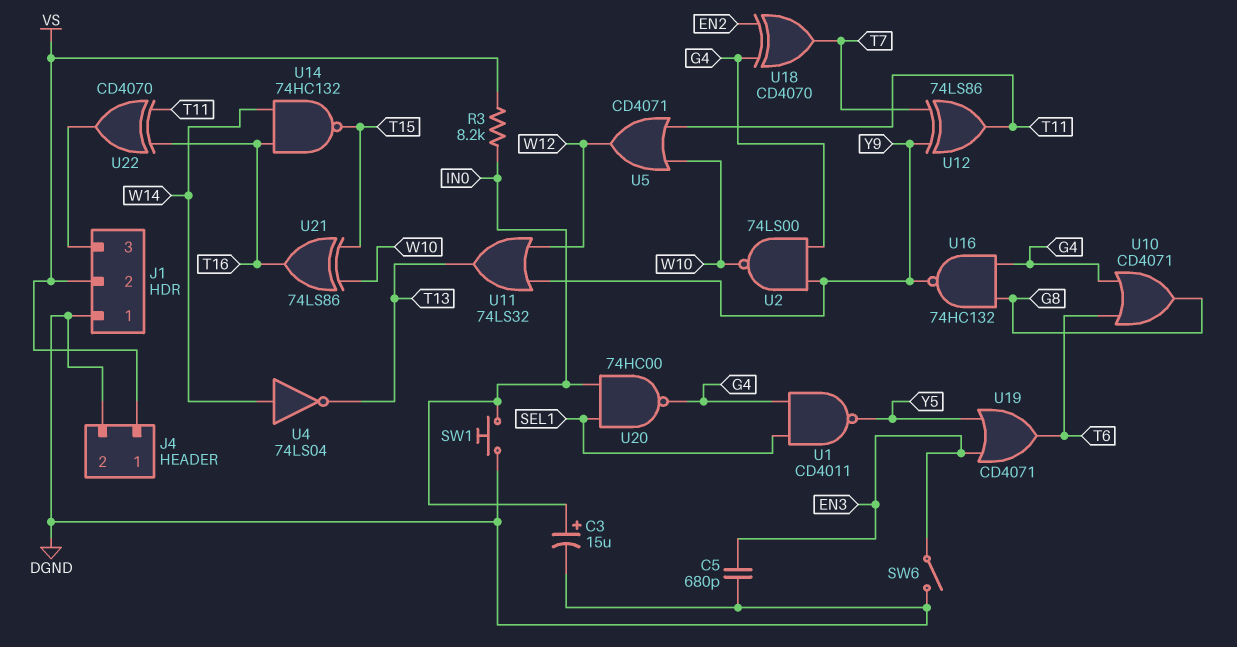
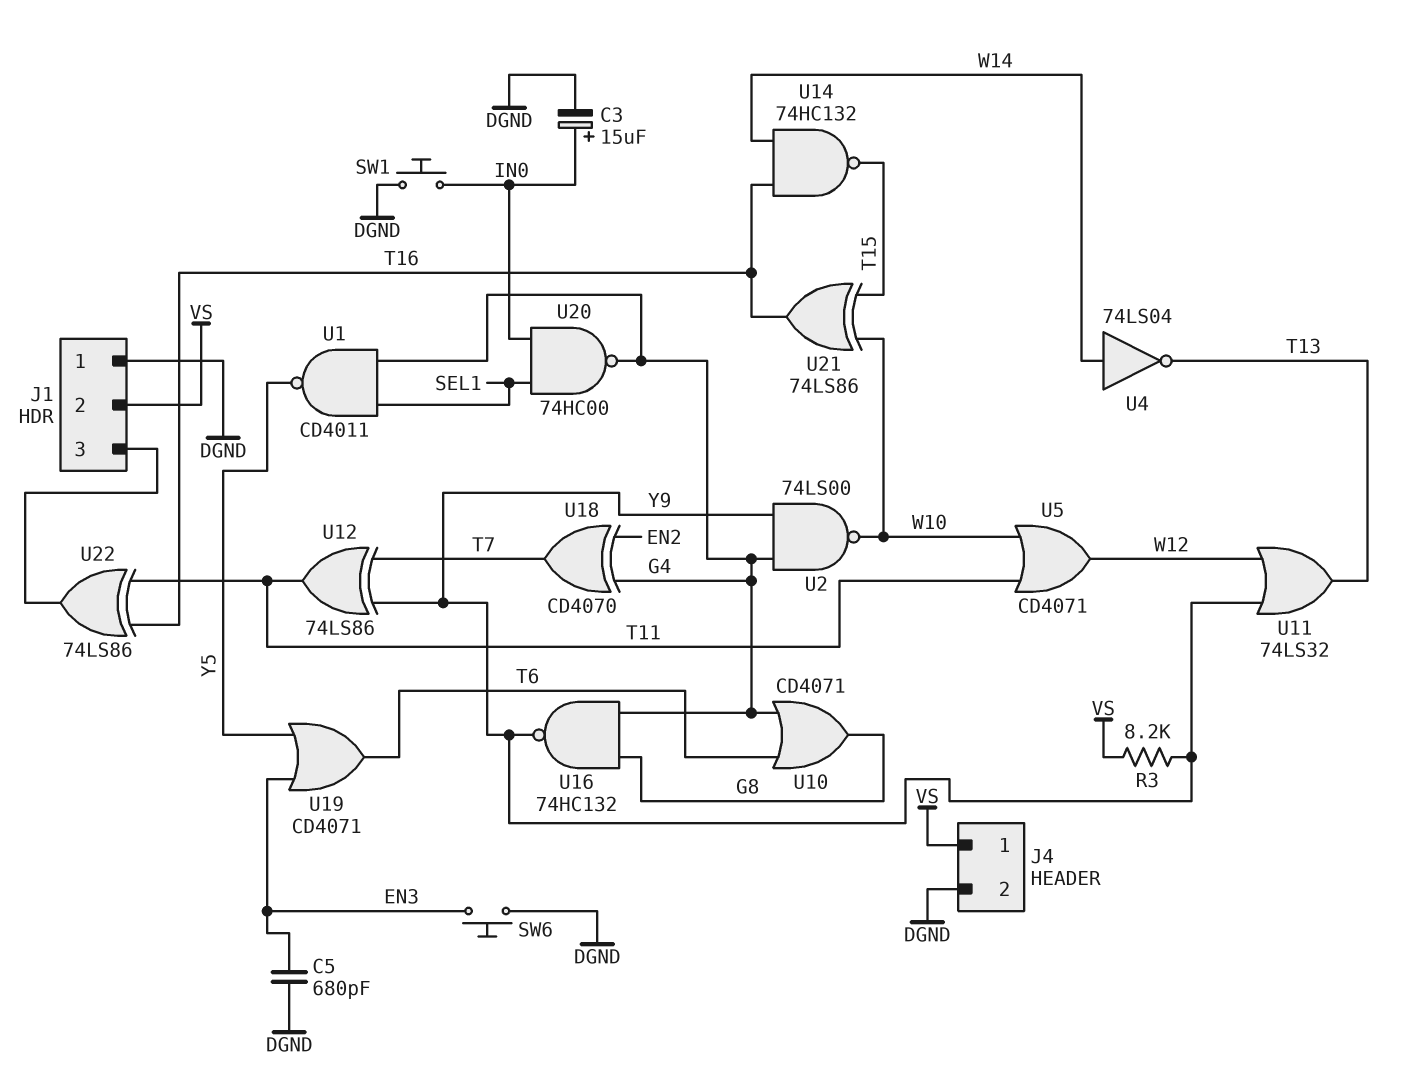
R3: 8.2k (IN0, VS) -> 8.2k (VS, Y9)
SW6: switch (DGND, EN3) -> button (DGND, EN3)
U22: XOR CD4070 (in T11, in T16, out J1/3) -> XOR 74LS86 (in T11, in T16, out J1/3)

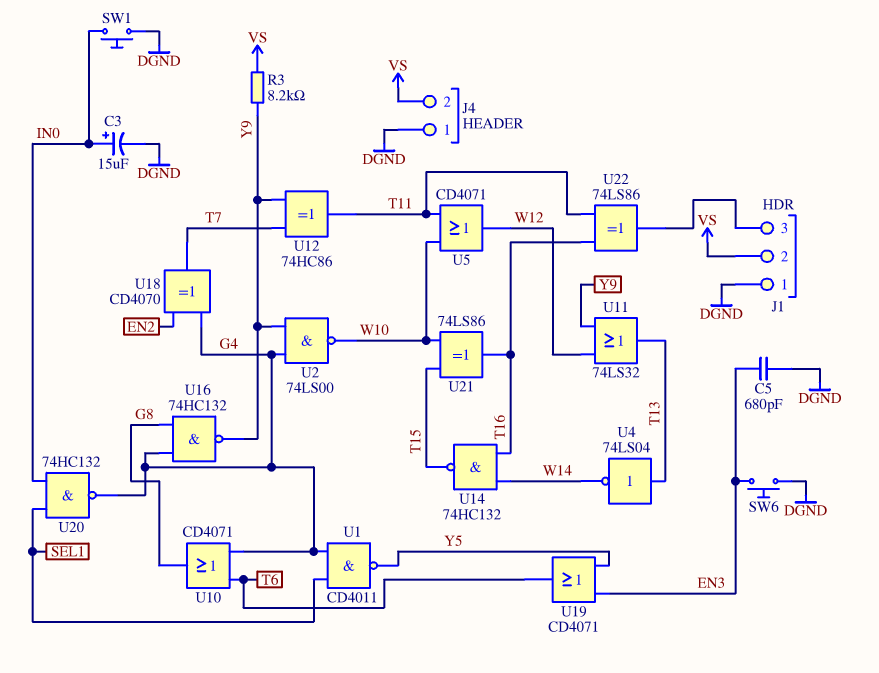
J4 pin 1: VS -> DGND
J4 pin 2: DGND -> VS
U4: NOT 74LS04 (in W14, out T13) -> NOT 74LS04 (in T13, out W14)
U12: XOR 74LS86 (in T7, in Y9, out T11) -> XOR 74HC86 (in T7, in Y9, out T11)
U20: NAND 74HC00 (in IN0, in SEL1, out G4) -> NAND 74HC132 (in IN0, in SEL1, out G4)

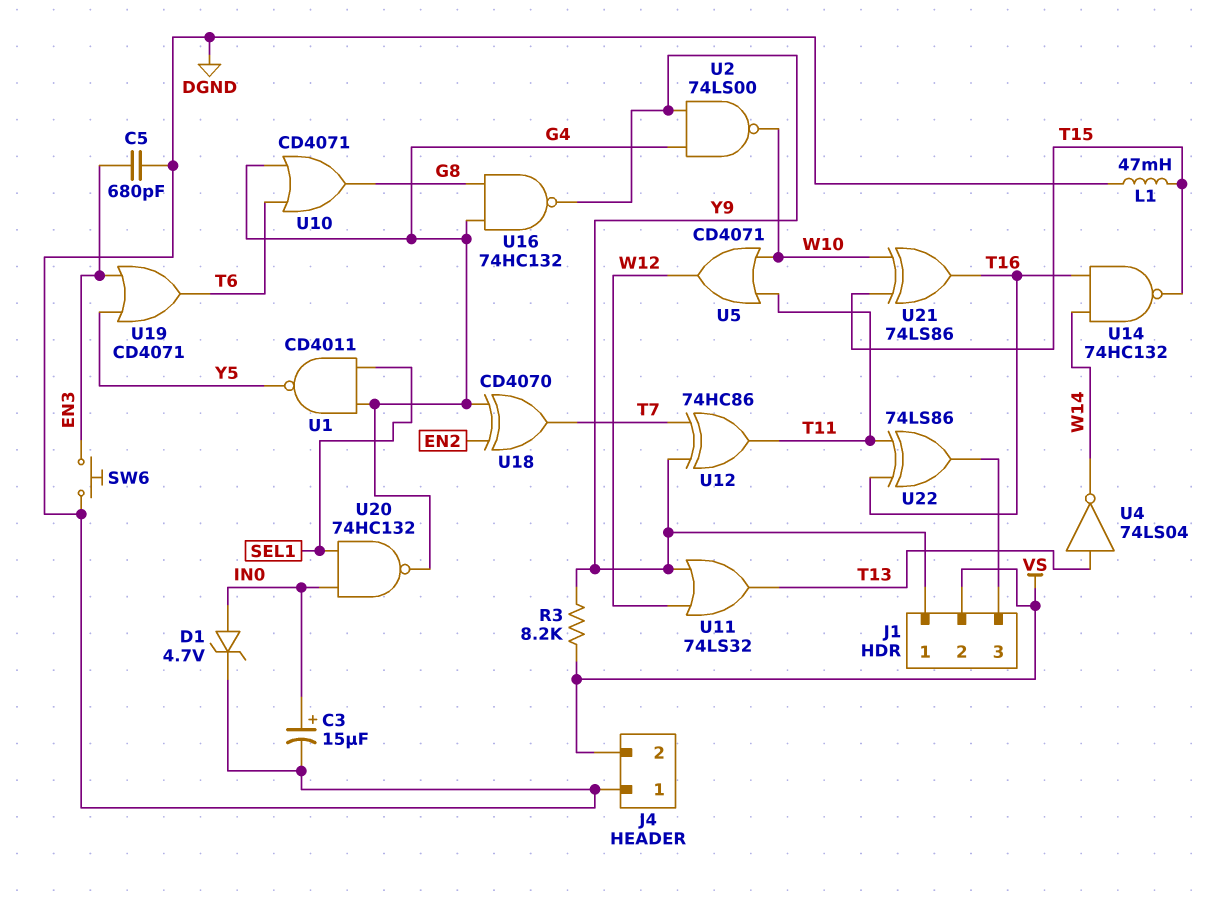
D1: none -> zener 4.7V (A IN0, K DGND)
J1 pin 1: DGND -> Y9
L1: none -> 47mH (DGND, T15)
SW1: button (DGND, IN0) -> none

